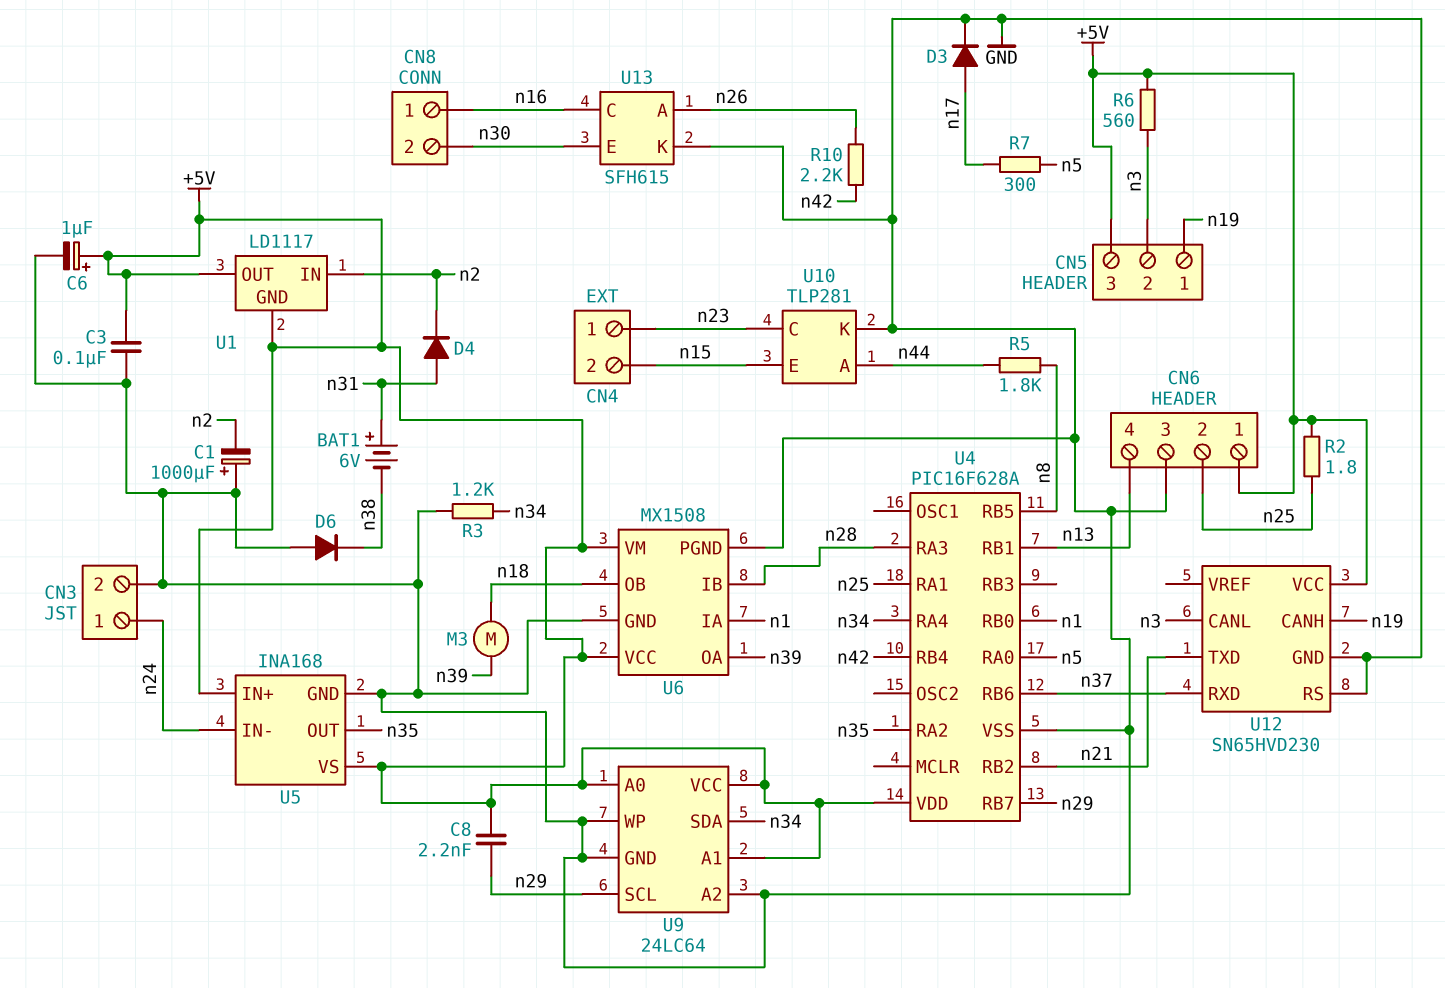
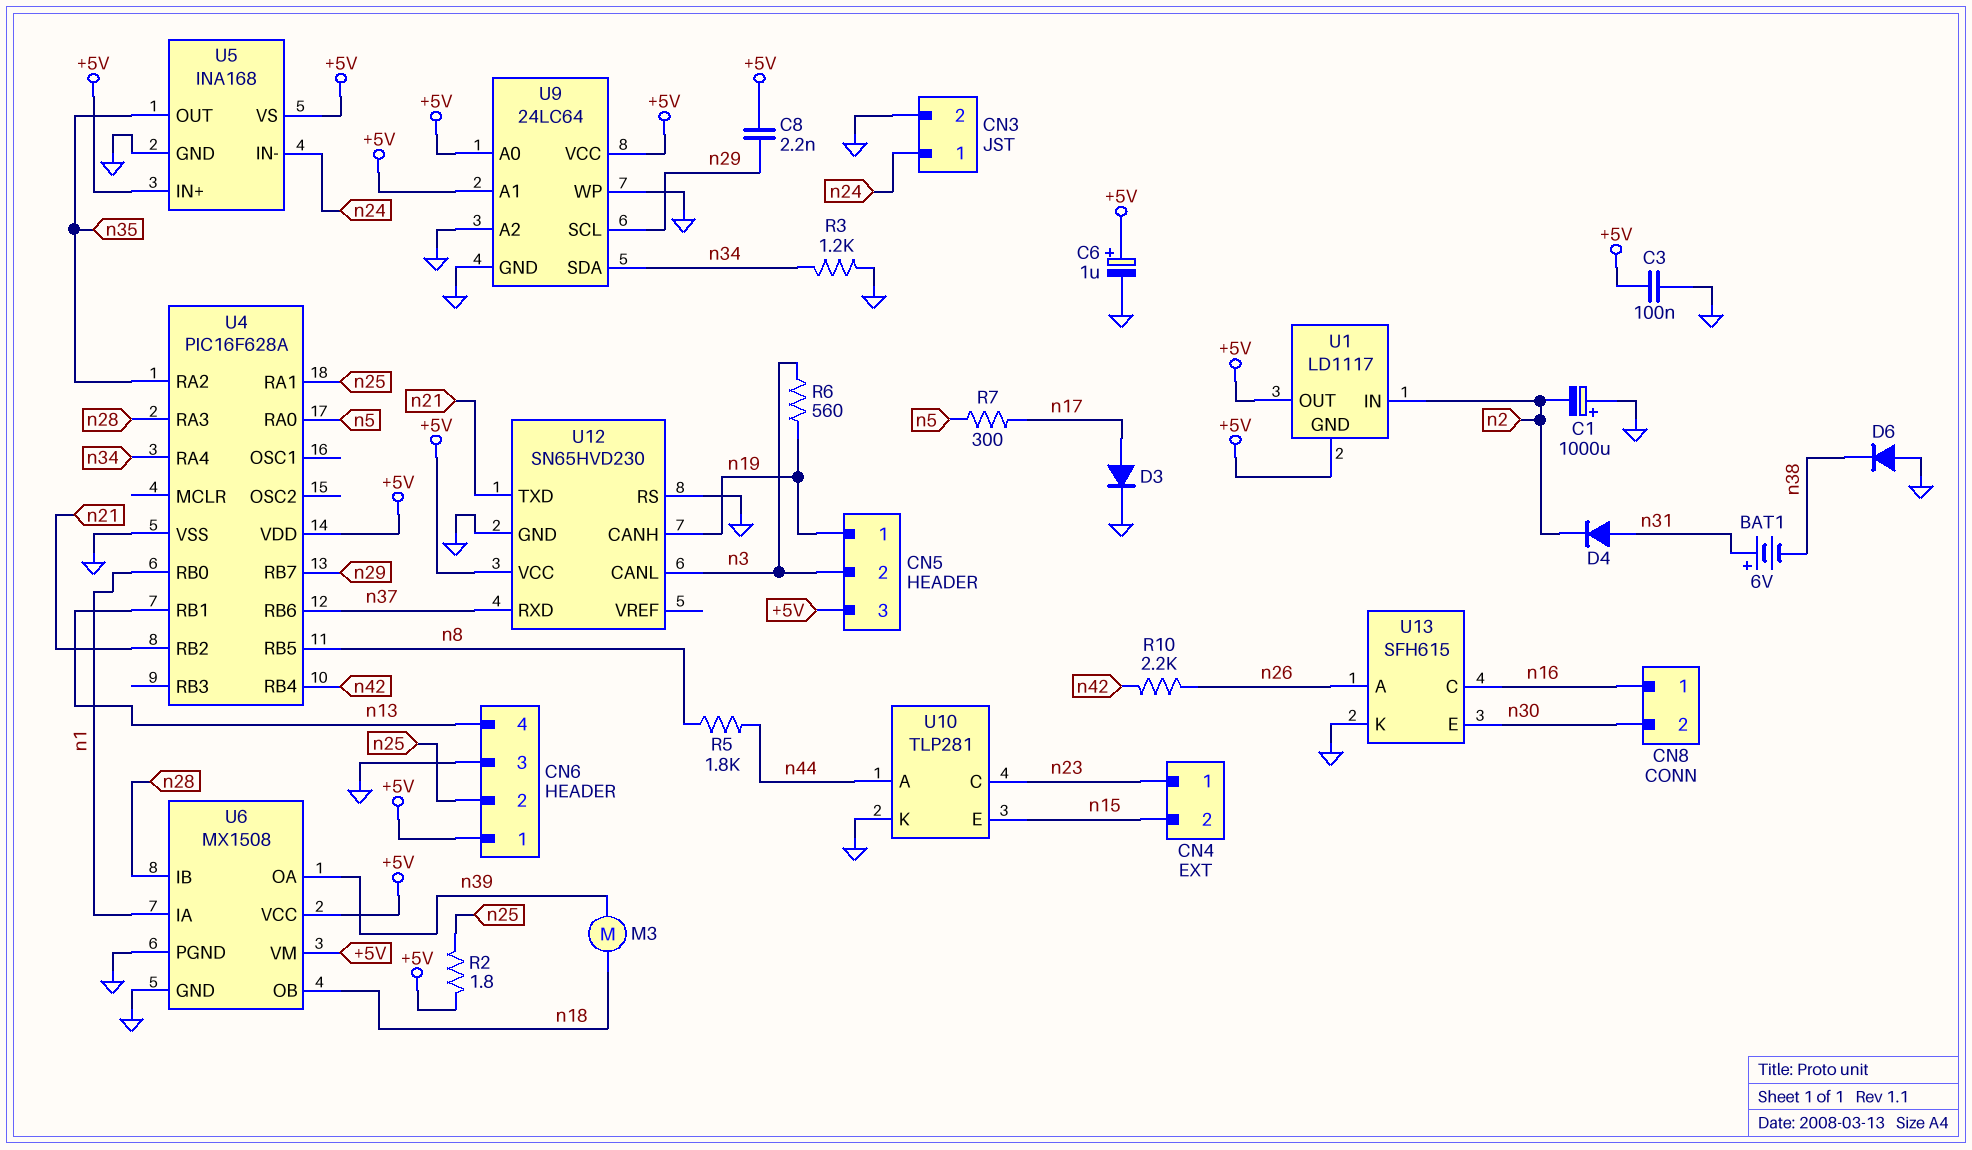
R6: 560 (+5V, n3) -> 560 (n3, n19)

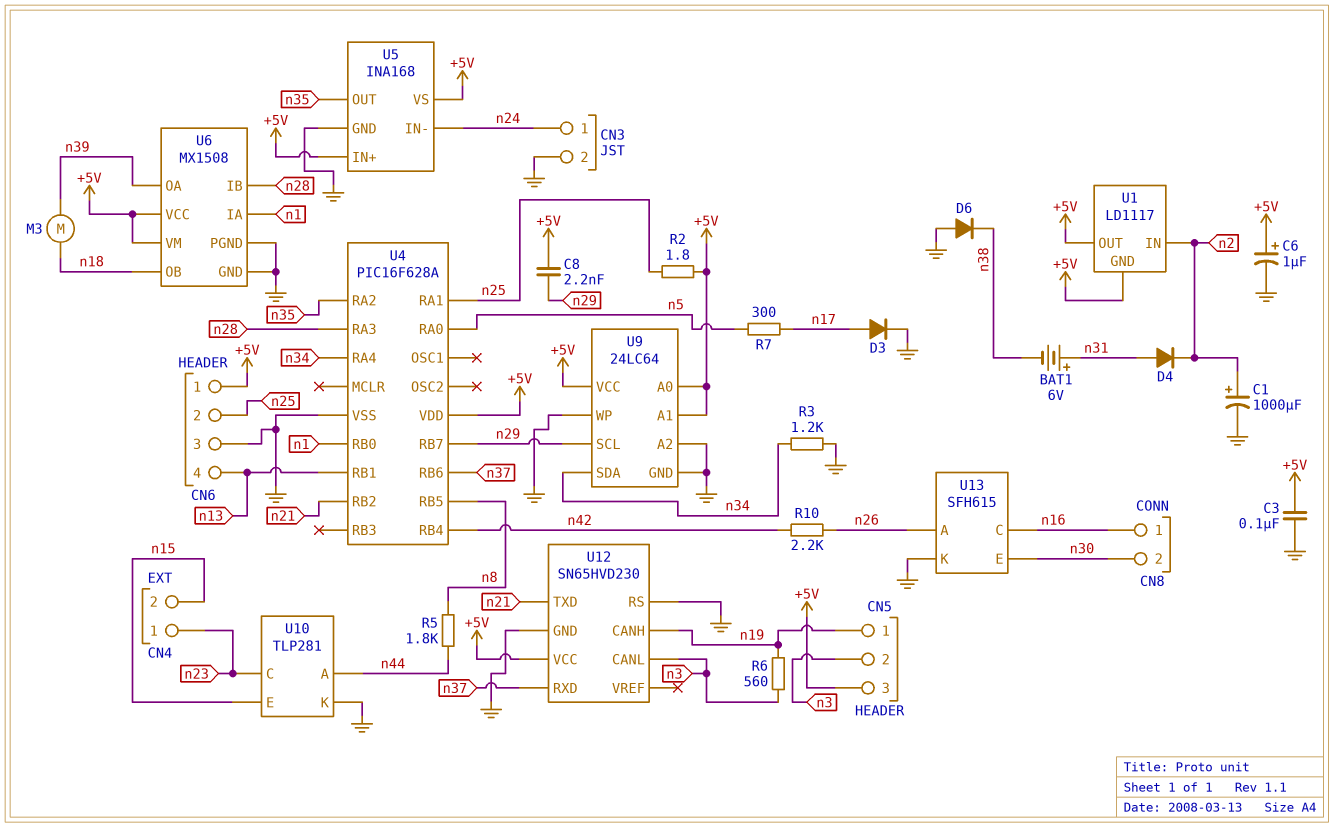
C1: 1000uF (plus GND, minus n2) -> 1000uF (plus n2, minus GND)

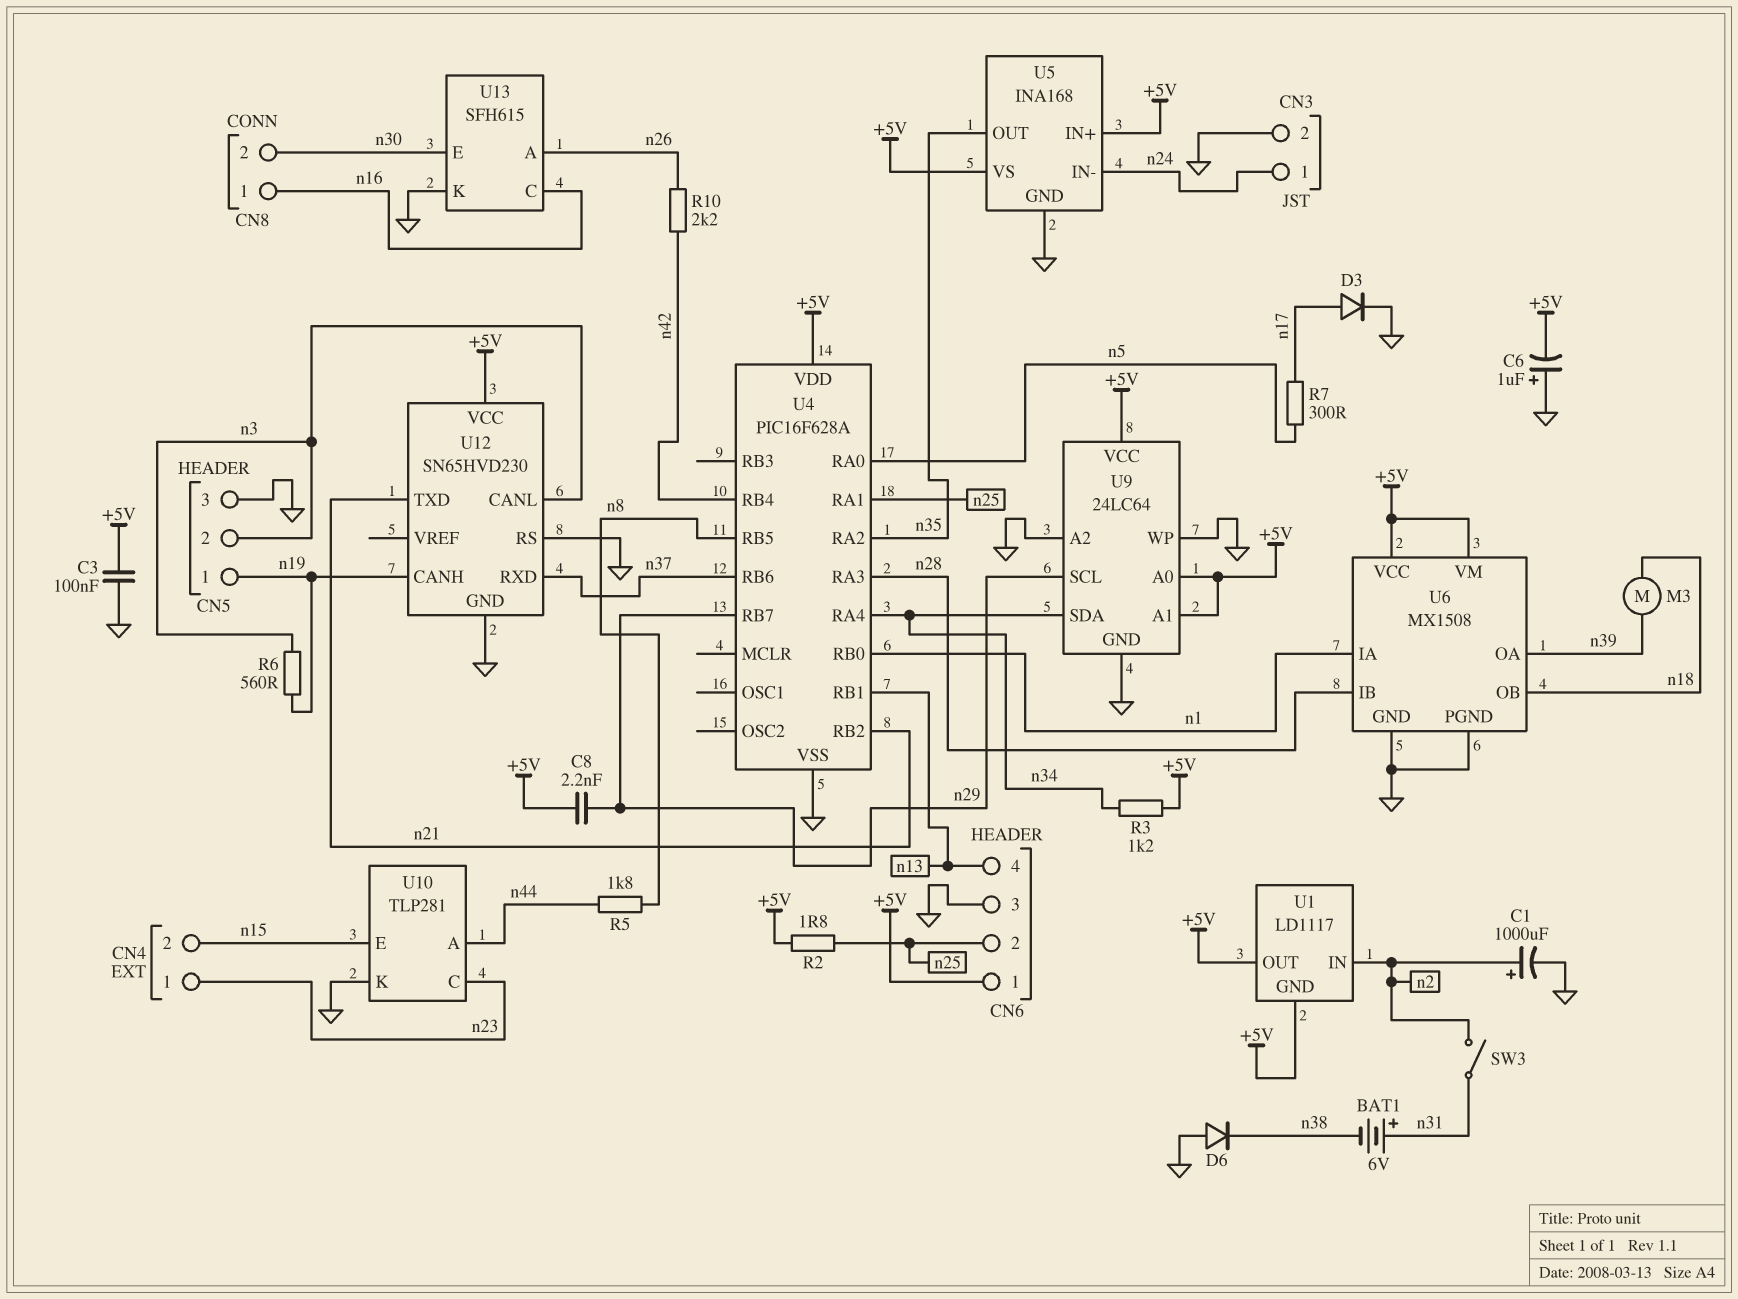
C6: 1uF (plus +5V, minus GND) -> 1uF (plus GND, minus +5V)
CN5 pin 3: +5V -> GND
D4: diode (A n31, K n2) -> none
R3: 1.2k (GND, n34) -> 1.2k (+5V, n34)
SW3: none -> switch (n2, n31)

